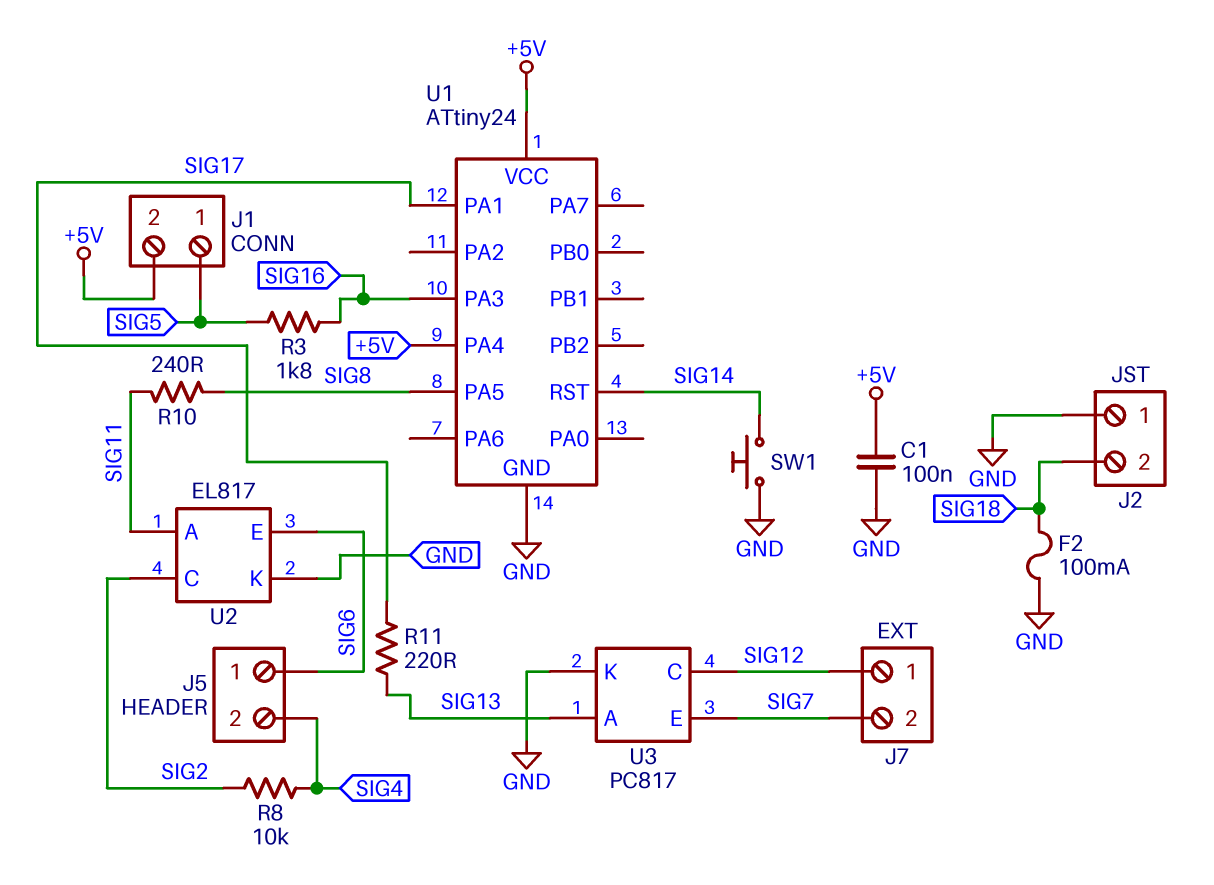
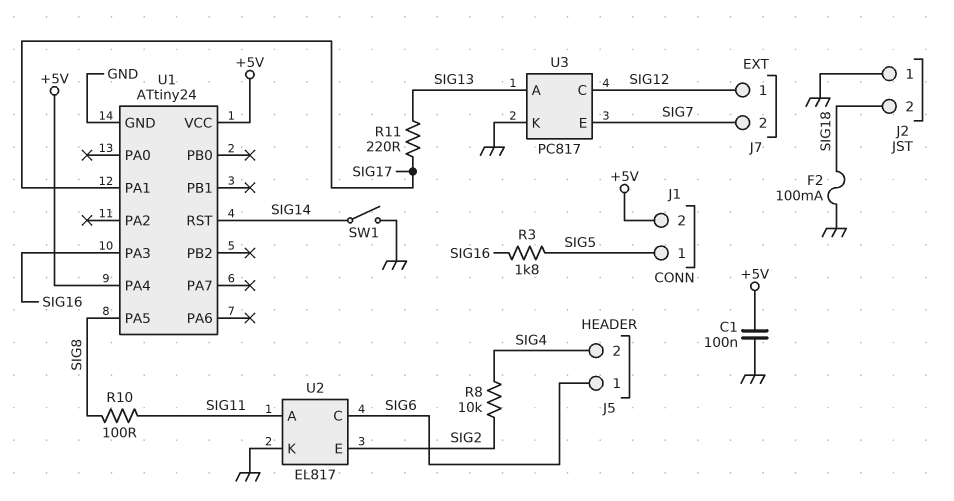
R10: 240 (SIG8, SIG11) -> 100 (SIG8, SIG11)
SW1: button (GND, SIG14) -> switch (GND, SIG14)
U2 pin C: SIG2 -> SIG6
U2 pin E: SIG6 -> SIG2

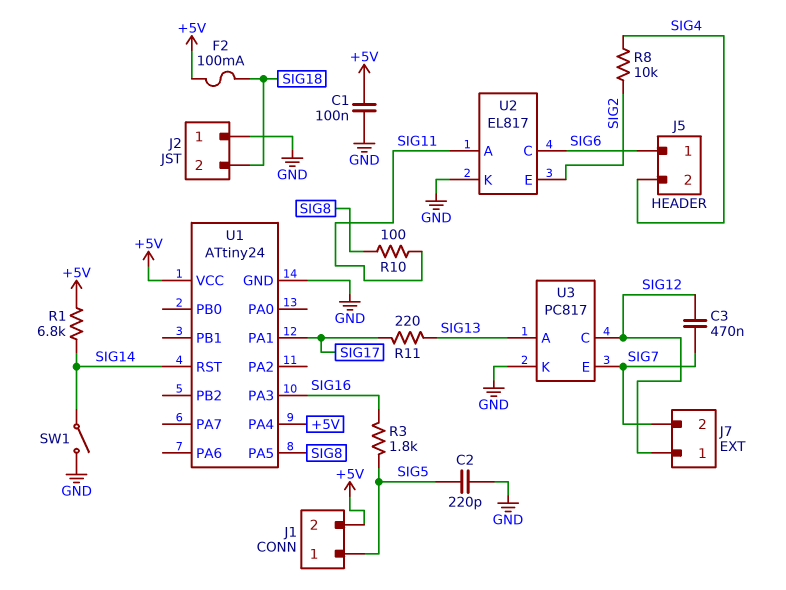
C2: none -> 220pF (GND, SIG5)
C3: none -> 470nF (SIG7, SIG12)
F2: 100mA (GND, SIG18) -> 100mA (+5V, SIG18)
R1: none -> 6.8k (+5V, SIG14)

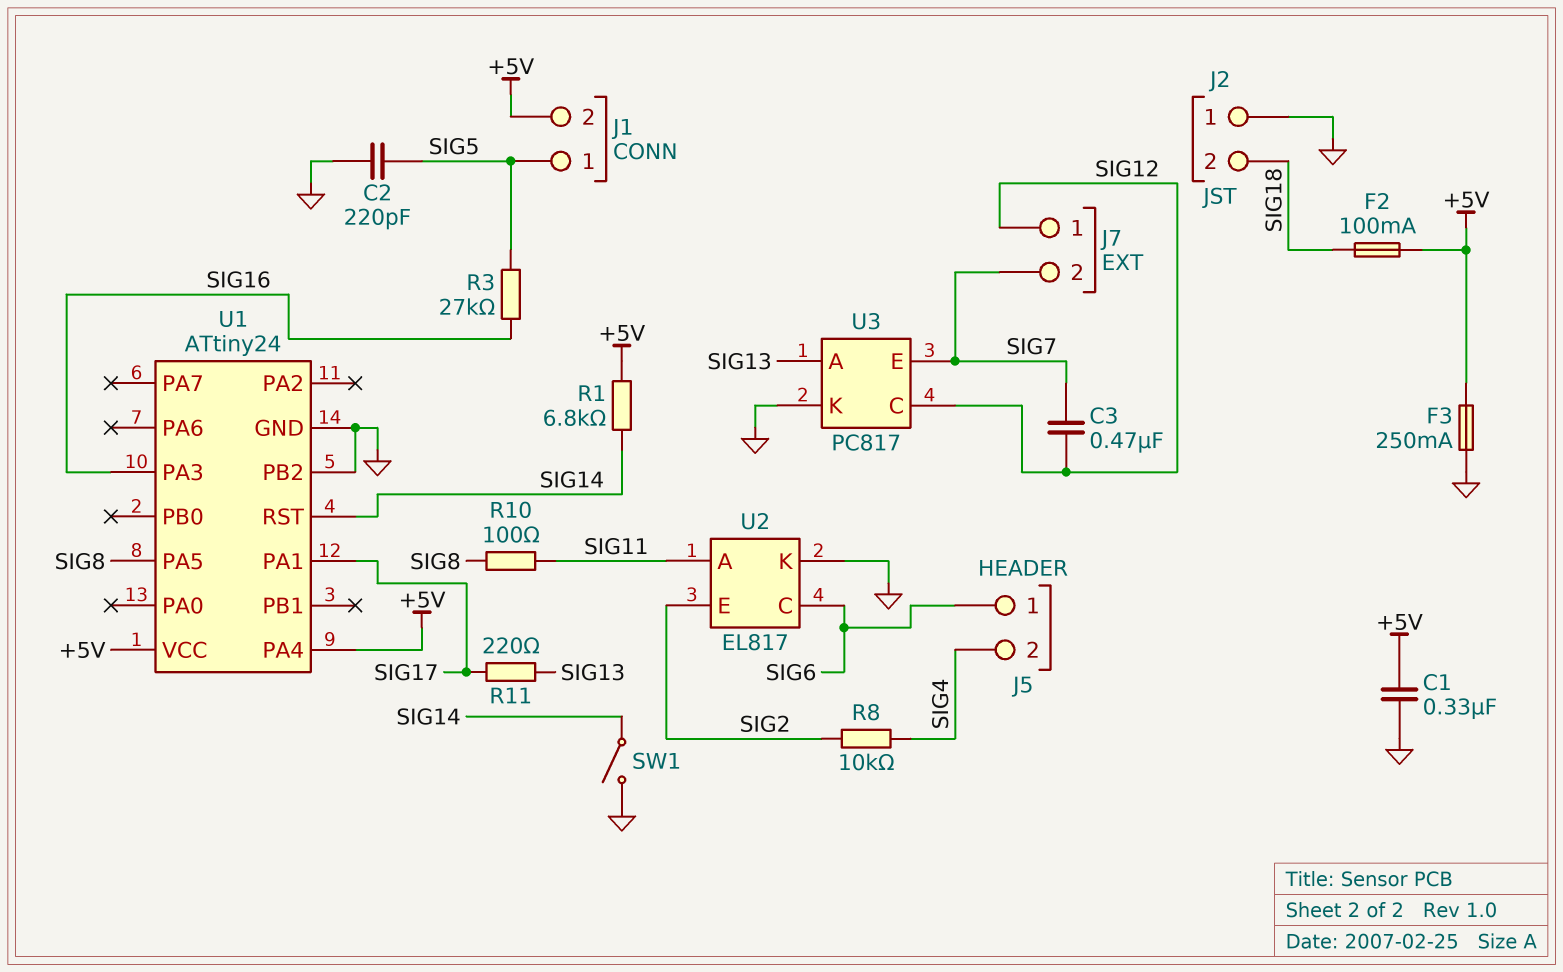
C1: 100nF (+5V, GND) -> 330nF (+5V, GND)
F3: none -> 250mA (+5V, GND)
R3: 1.8k (SIG5, SIG16) -> 27k (SIG5, SIG16)
U1 pin PB2: none -> GND

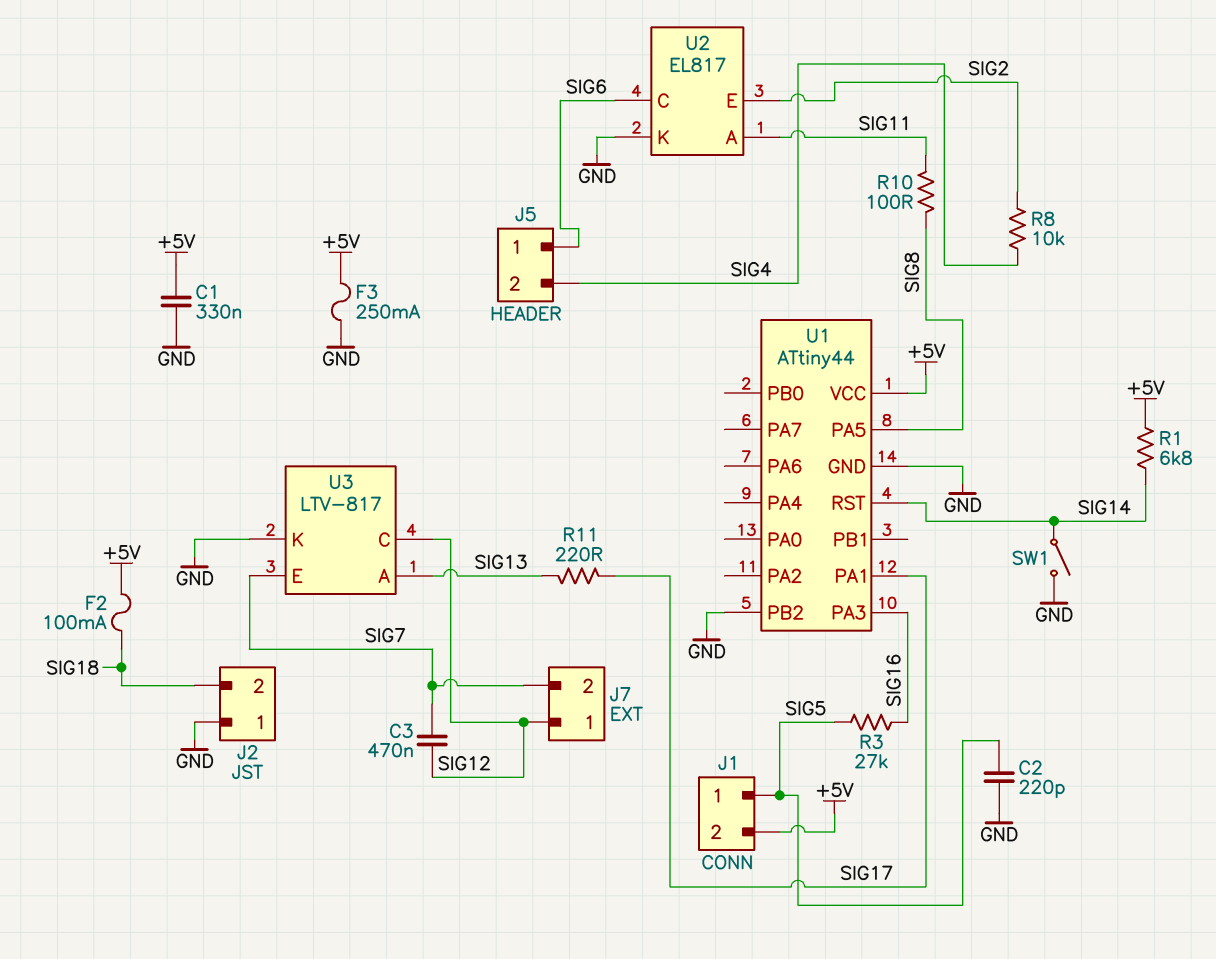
U1: ATtiny24 -> ATtiny44
U1 pin PA4: +5V -> none
U3: PC817 -> LTV-817

